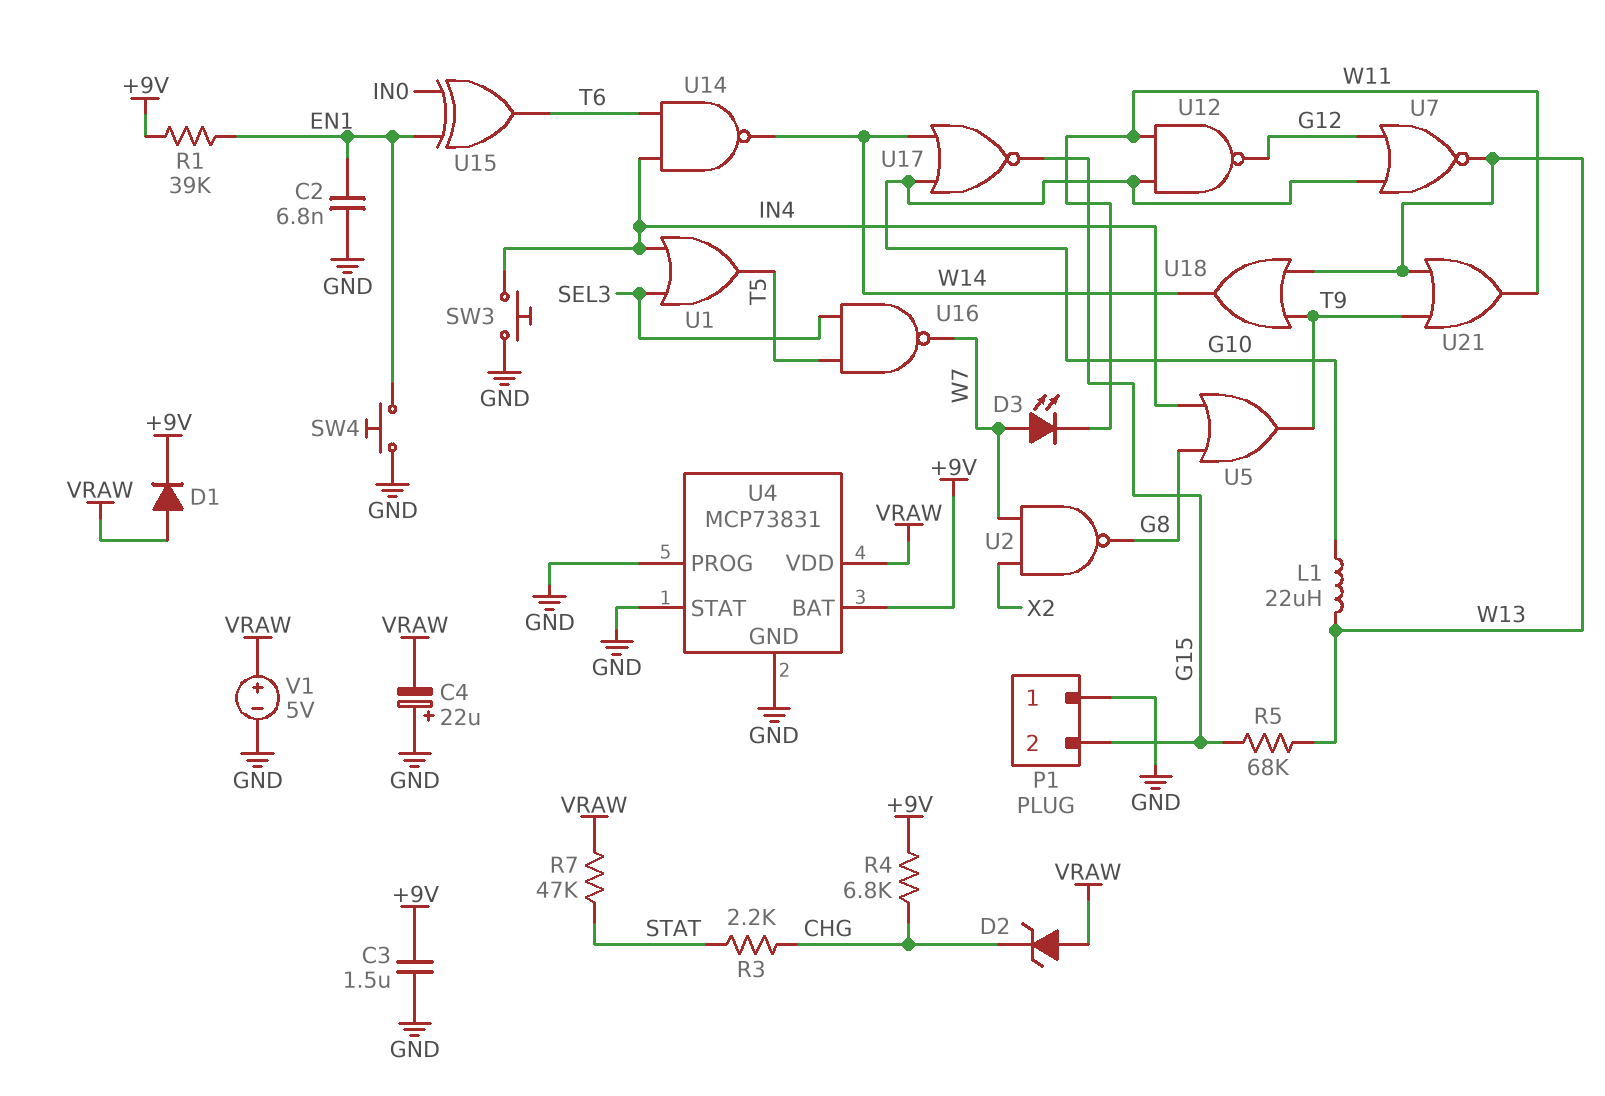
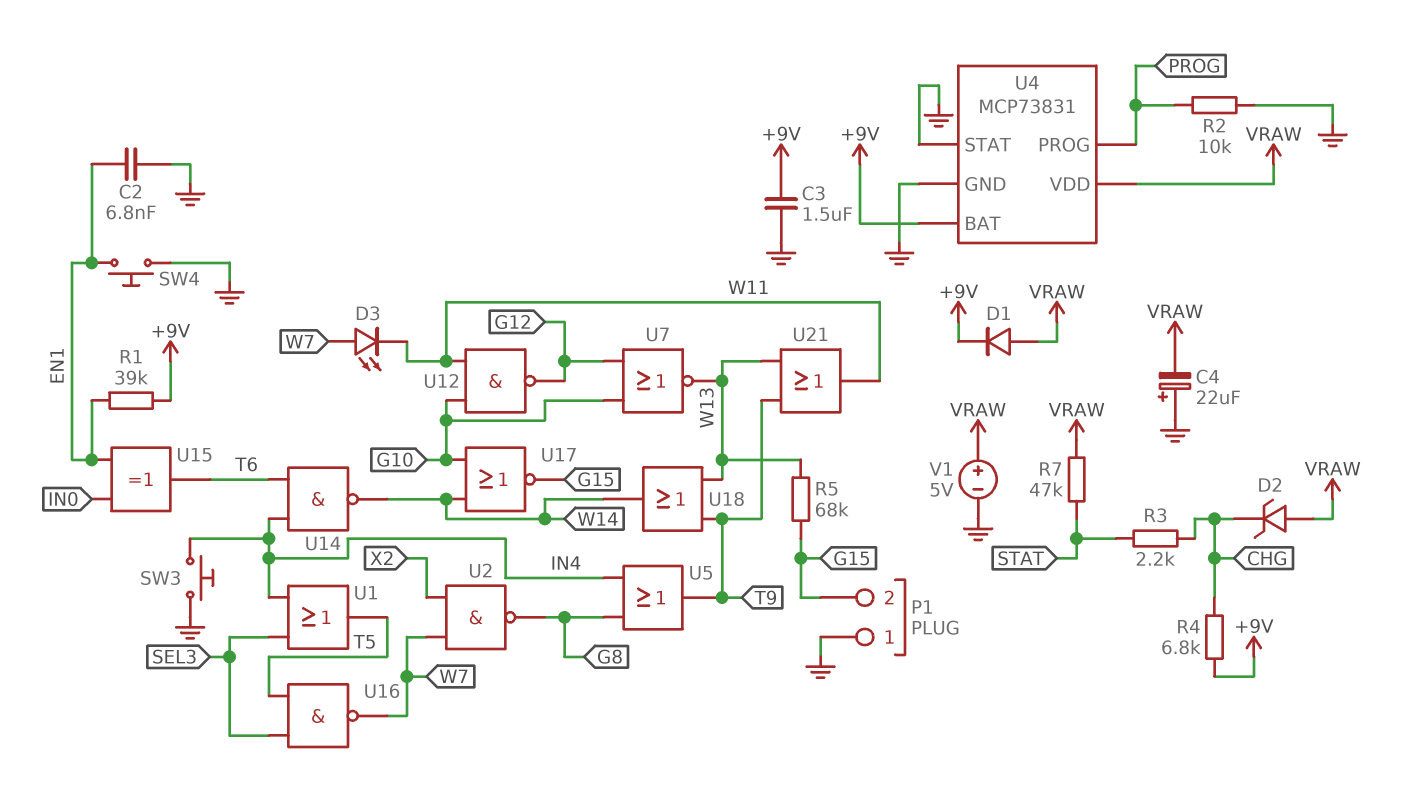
L1: 22uH (G10, W13) -> none
R2: none -> 10k (GND, PROG)
U4 pin PROG: GND -> PROG

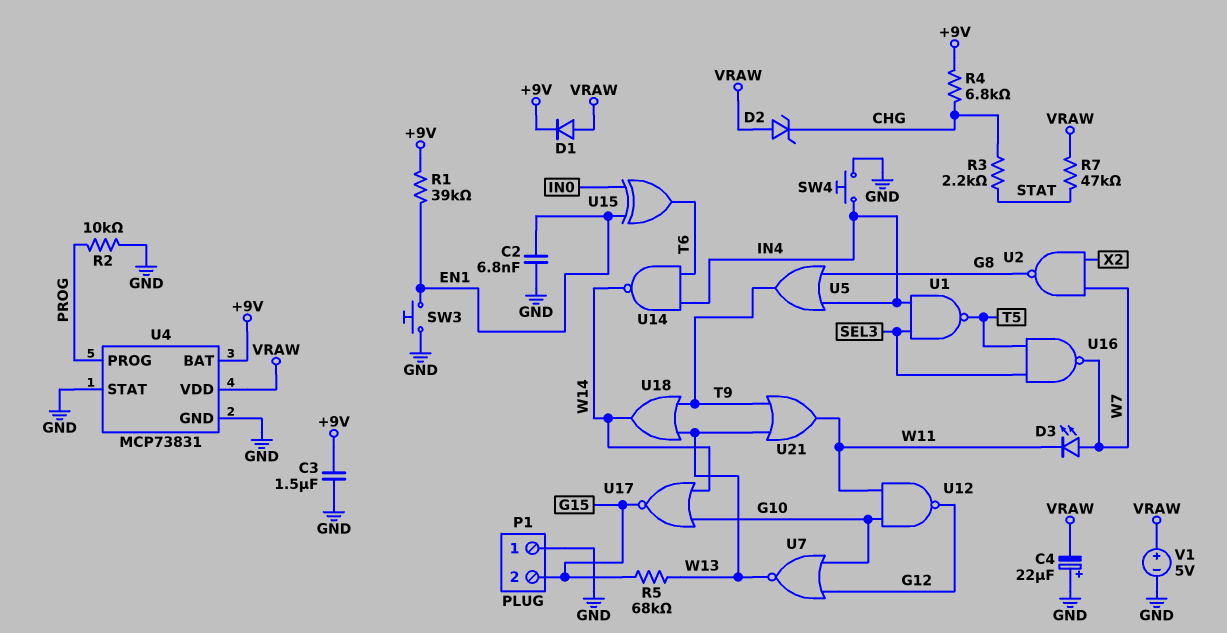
SW3: button (GND, IN4) -> button (EN1, GND)
SW4: button (EN1, GND) -> button (GND, IN4)
U1: OR (in IN4, in SEL3, out T5) -> NAND (in IN4, in SEL3, out T5)

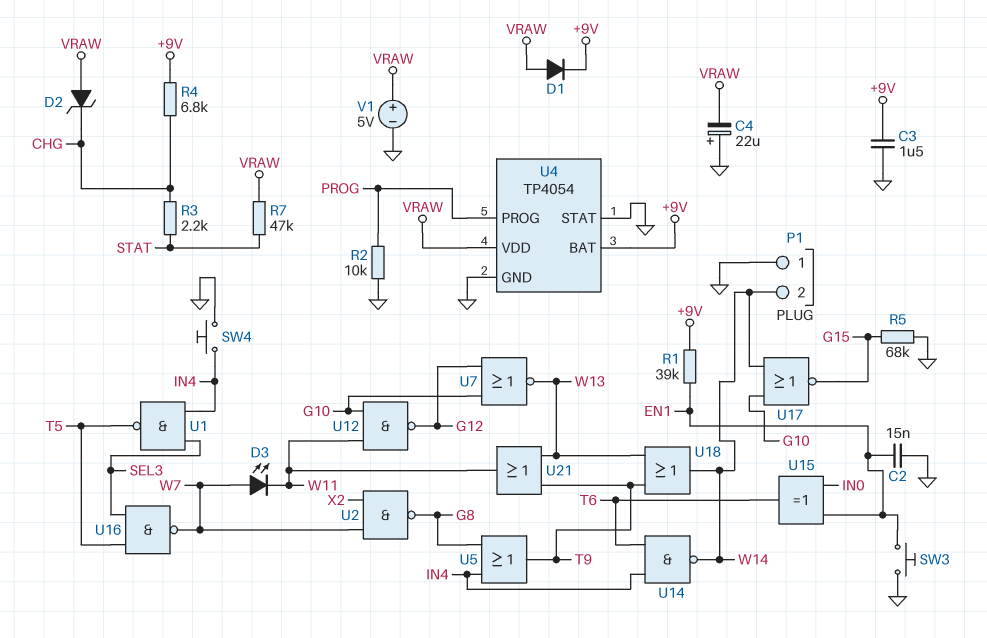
C2: 6.8nF (EN1, GND) -> 15nF (EN1, GND)
P1 pin 2: G15 -> W14
R5: 68k (G15, W13) -> 68k (G15, GND)
U4: MCP73831 -> TP4054

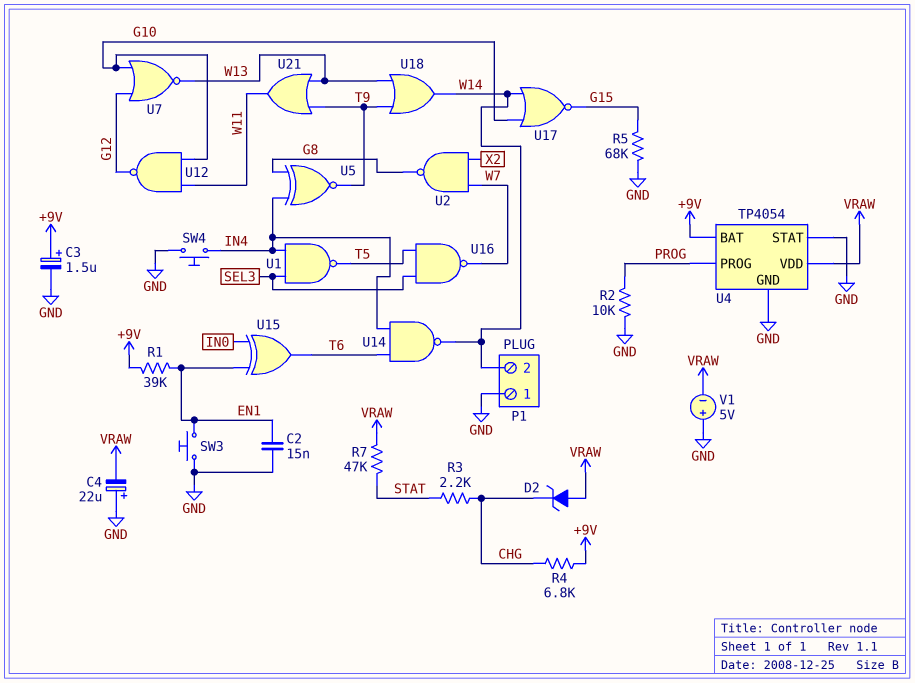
C3: 1.5uF (+9V, GND) -> 1.5uF (plus +9V, minus GND)
D1: diode (A VRAW, K +9V) -> none
D3: LED (A W7, K W11) -> none
U5: OR (in G8, in IN4, out T9) -> XNOR (in G8, in IN4, out T9)
V1: 5V (plus VRAW, minus GND) -> 5V (plus GND, minus VRAW)

